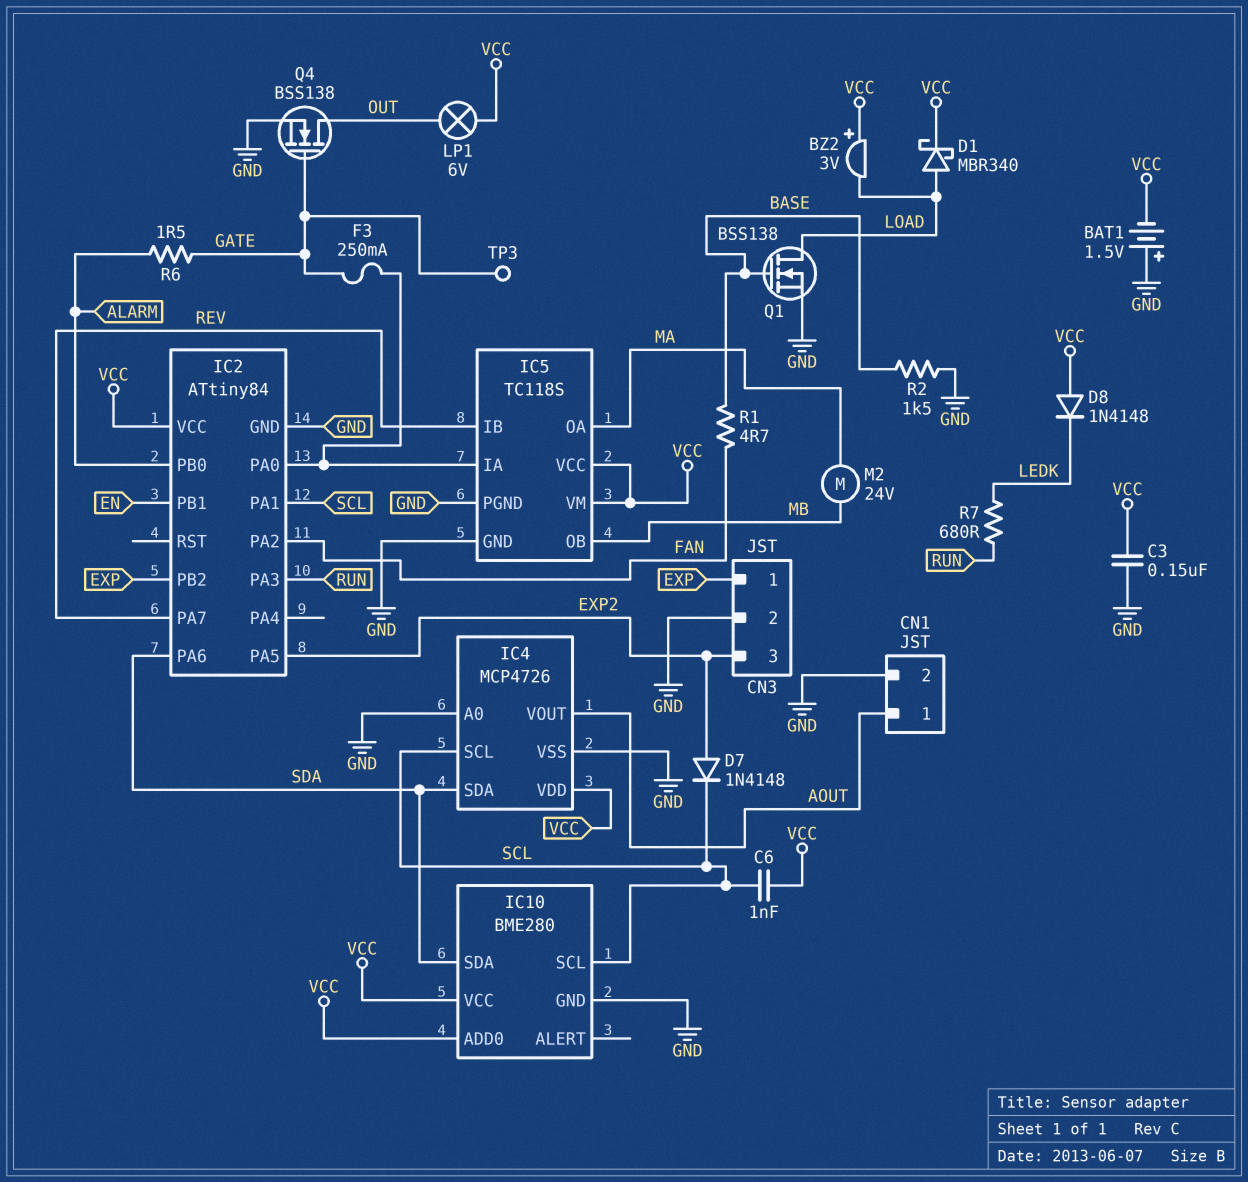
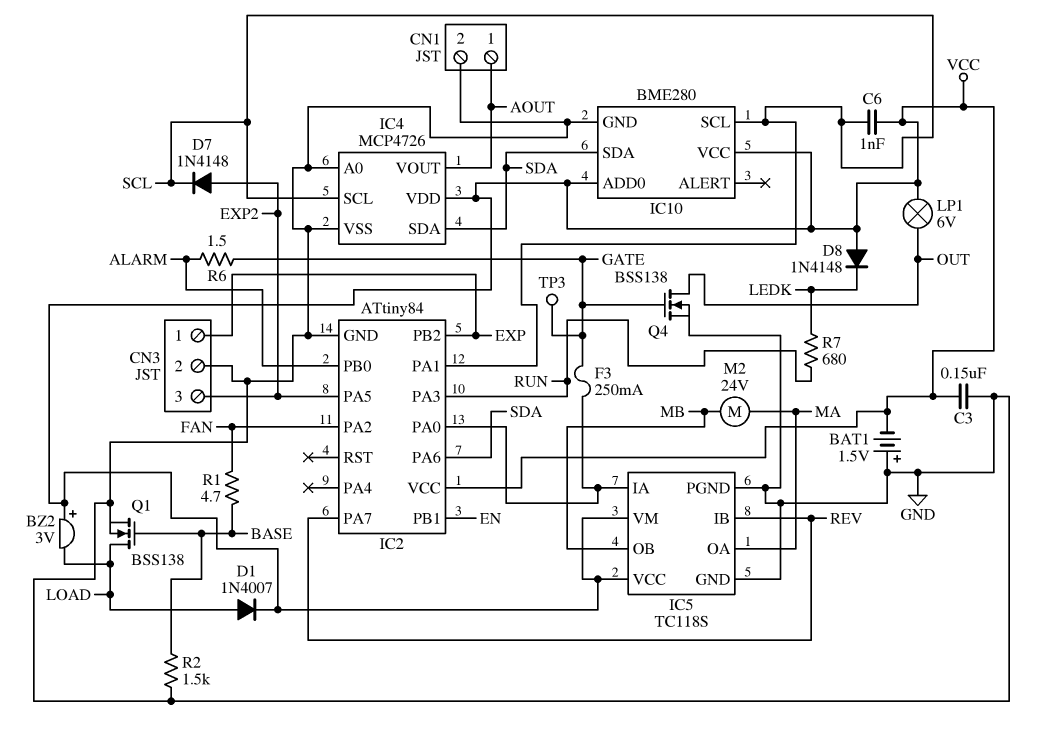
D1: schottky MBR340 (A LOAD, K VCC) -> diode 1N4007 (A LOAD, K VCC)

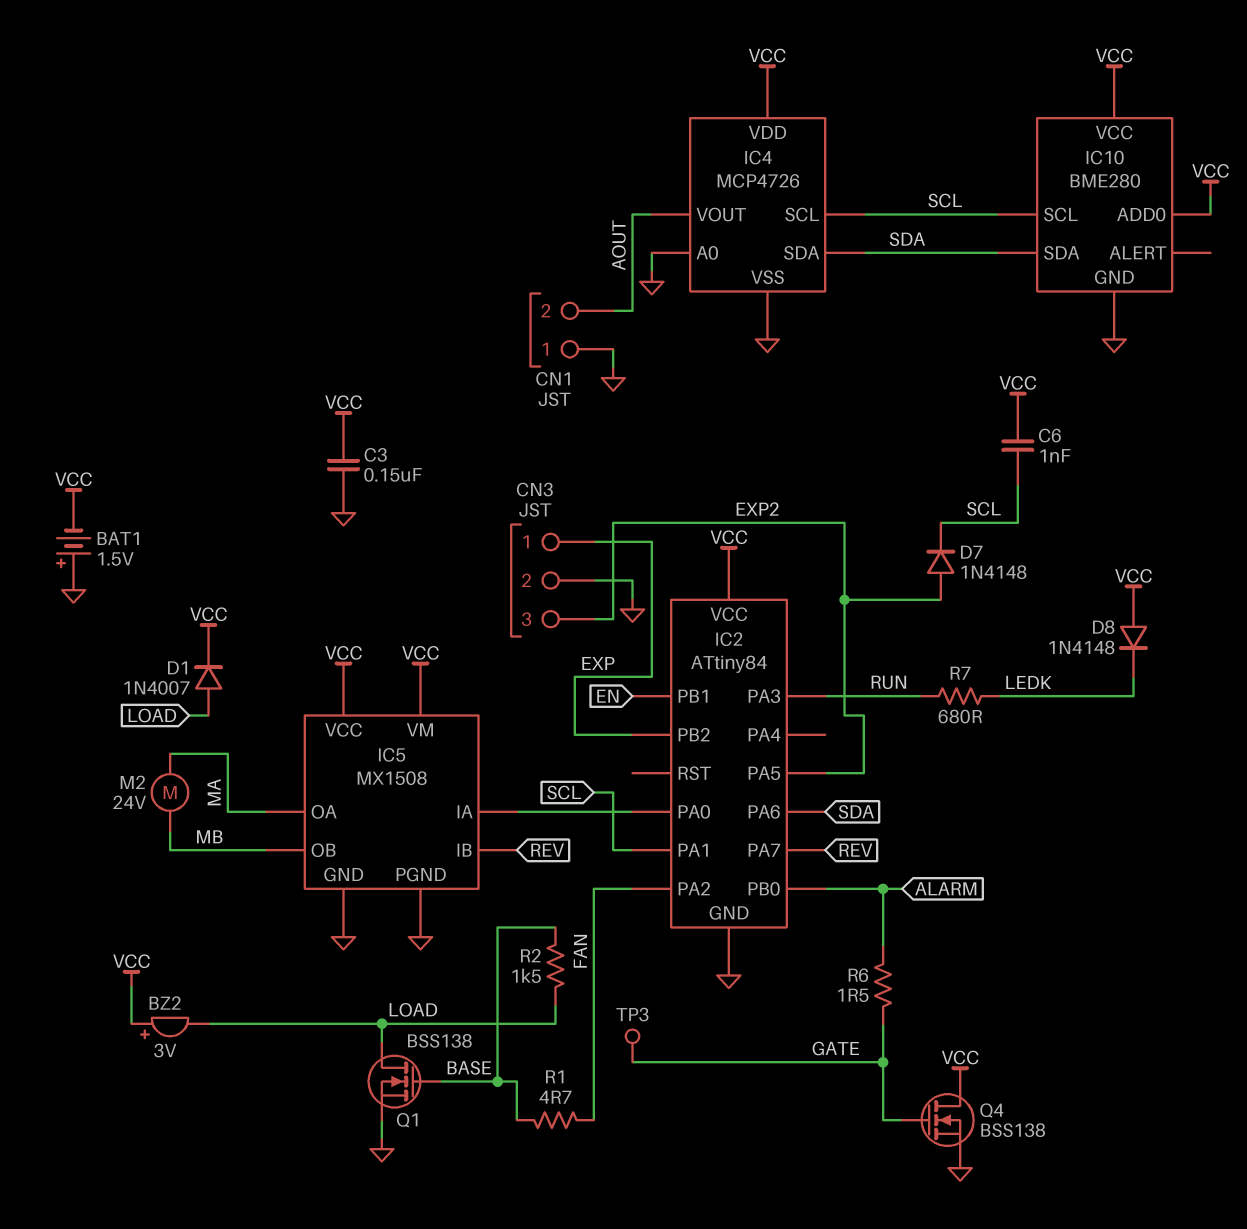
CN1 pin 1: AOUT -> GND
CN1 pin 2: GND -> AOUT
F3: 250mA (GATE, IC2/PA0) -> none
IC5: TC118S -> MX1508
LP1: lamp 6V (OUT, VCC) -> none
Q4: NMOS BSS138 (G GATE, D OUT, S GND) -> NMOS BSS138 (G GATE, D VCC, S GND)
R2: 1.5k (BASE, GND) -> 1.5k (BASE, LOAD)

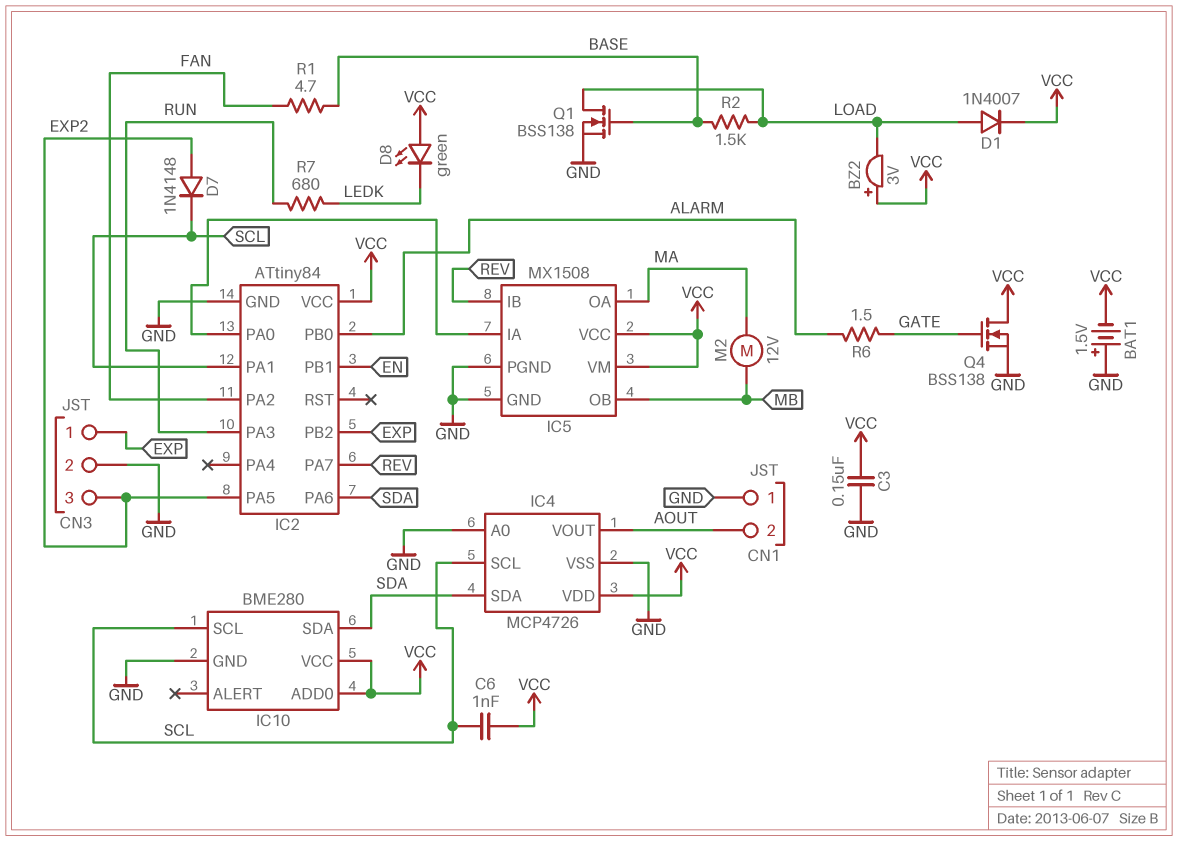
D8: diode 1N4148 (A VCC, K LEDK) -> LED green (A VCC, K LEDK)
M2: motor 24V (MA, MB) -> motor 12V (MA, MB)
TP3: test point (GATE) -> none

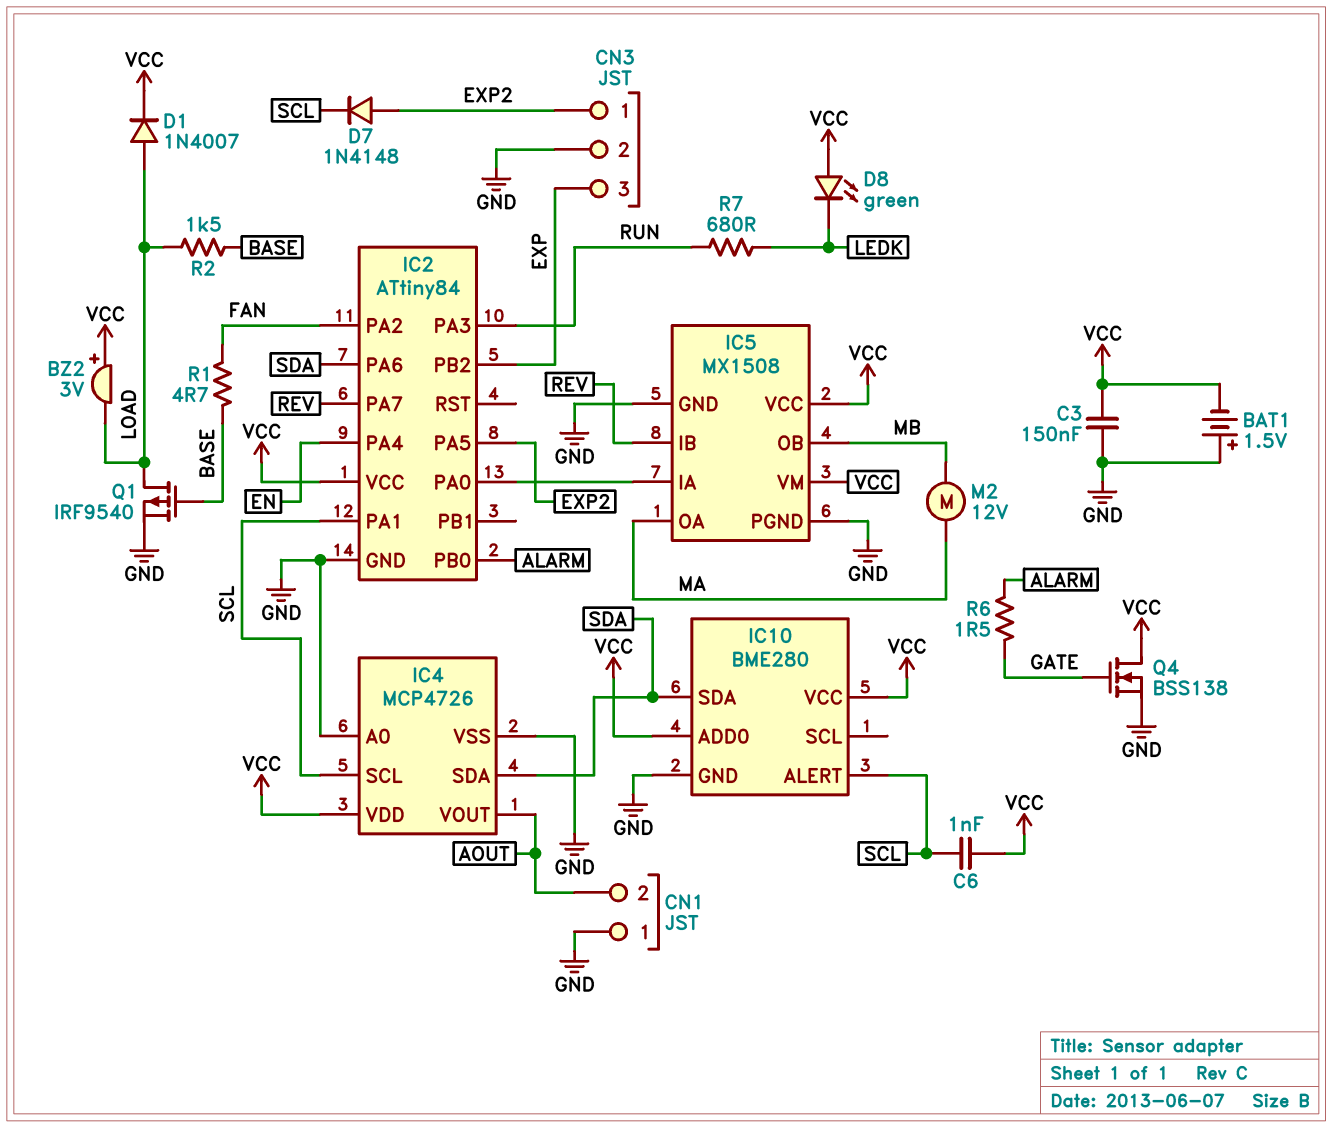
CN3 pin 1: EXP -> EXP2
CN3 pin 3: EXP2 -> EXP
IC2 pin PA4: none -> EN
IC2 pin PB1: EN -> none
IC10 pin ALERT: none -> SCL
IC10 pin SCL: SCL -> none
Q1: NMOS BSS138 (G BASE, D LOAD, S GND) -> PMOS IRF9540 (G BASE, D LOAD, S GND)

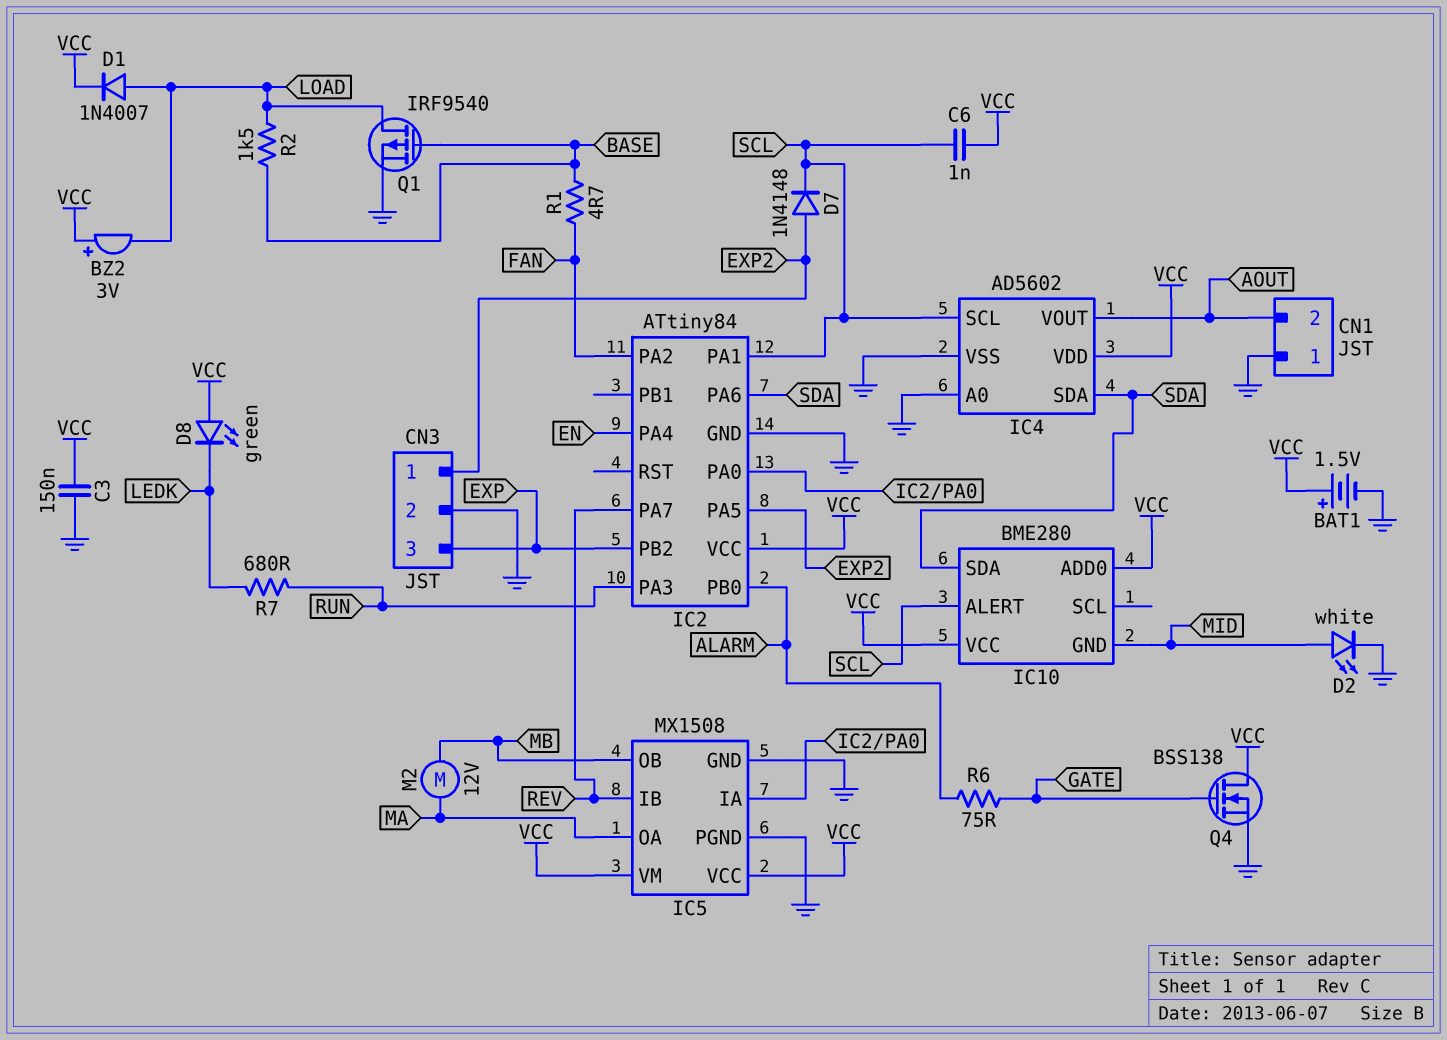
BAT1: 1.5V (plus GND, minus VCC) -> 1.5V (plus VCC, minus GND)
D2: none -> LED white (A MID, K GND)
IC4: MCP4726 -> AD5602
IC10 pin GND: GND -> MID
R6: 1.5 (ALARM, GATE) -> 75 (ALARM, GATE)

